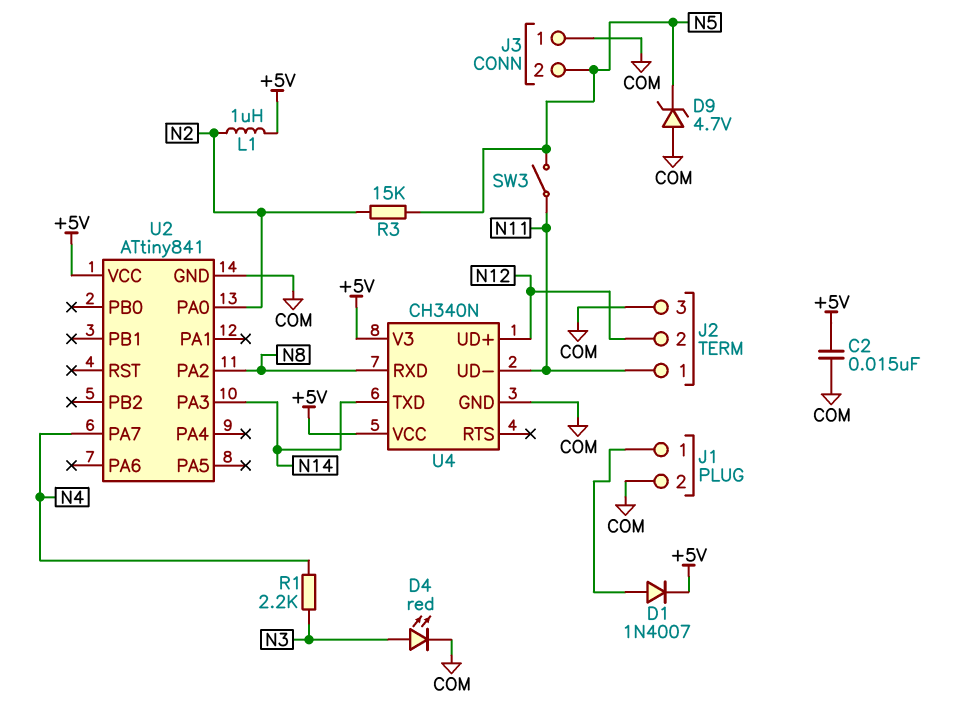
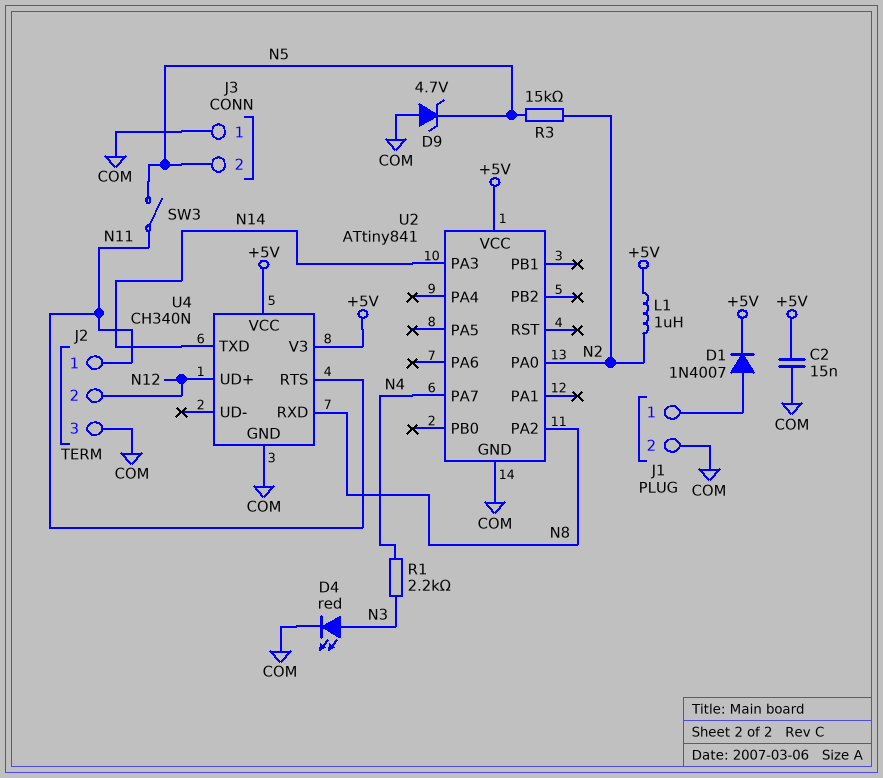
U4 pin RTS: none -> N11
U4 pin UD-: N11 -> none

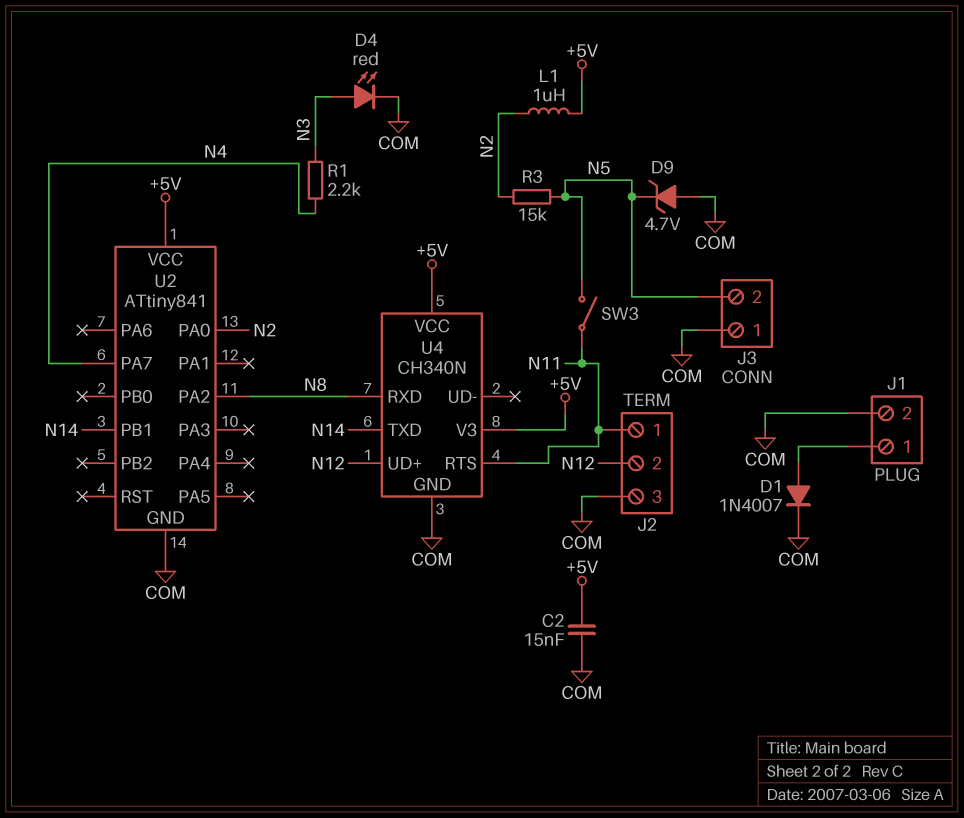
D1: diode 1N4007 (A J1/1, K +5V) -> diode 1N4007 (A J1/1, K COM)
U2 pin PA3: N14 -> none
U2 pin PB1: none -> N14

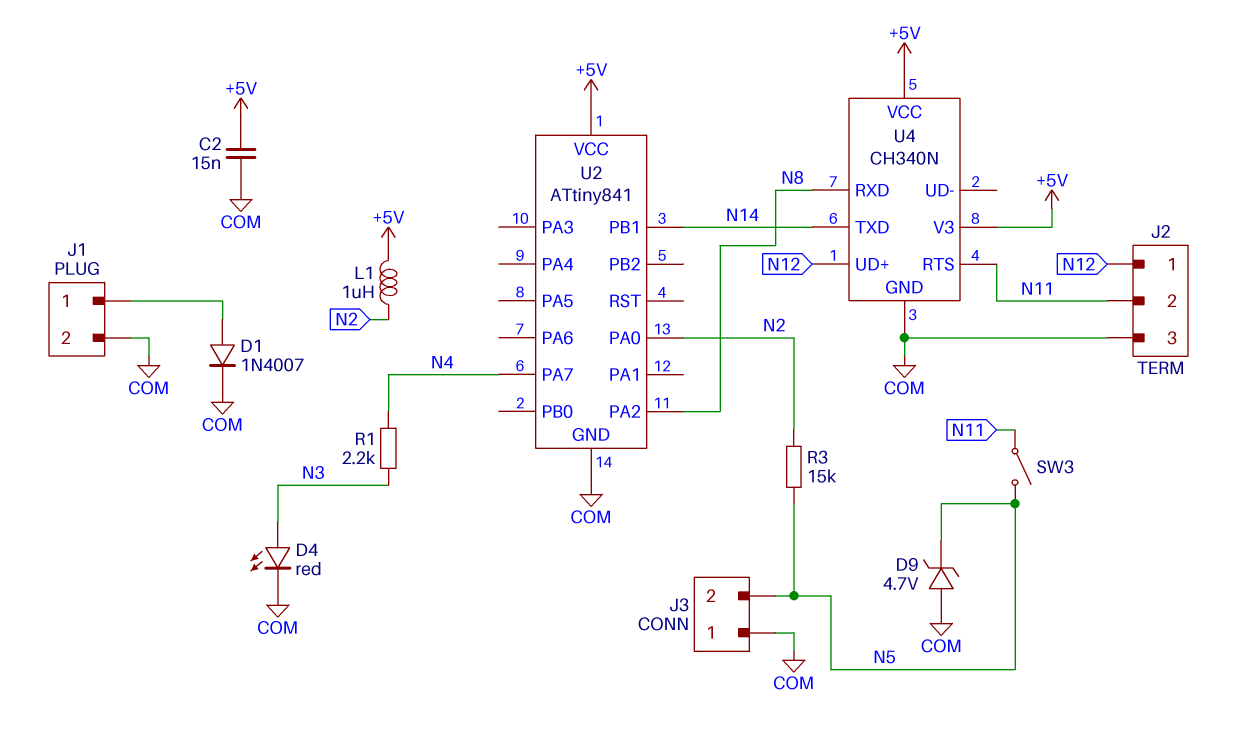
J2 pin 1: N11 -> N12
J2 pin 2: N12 -> N11

